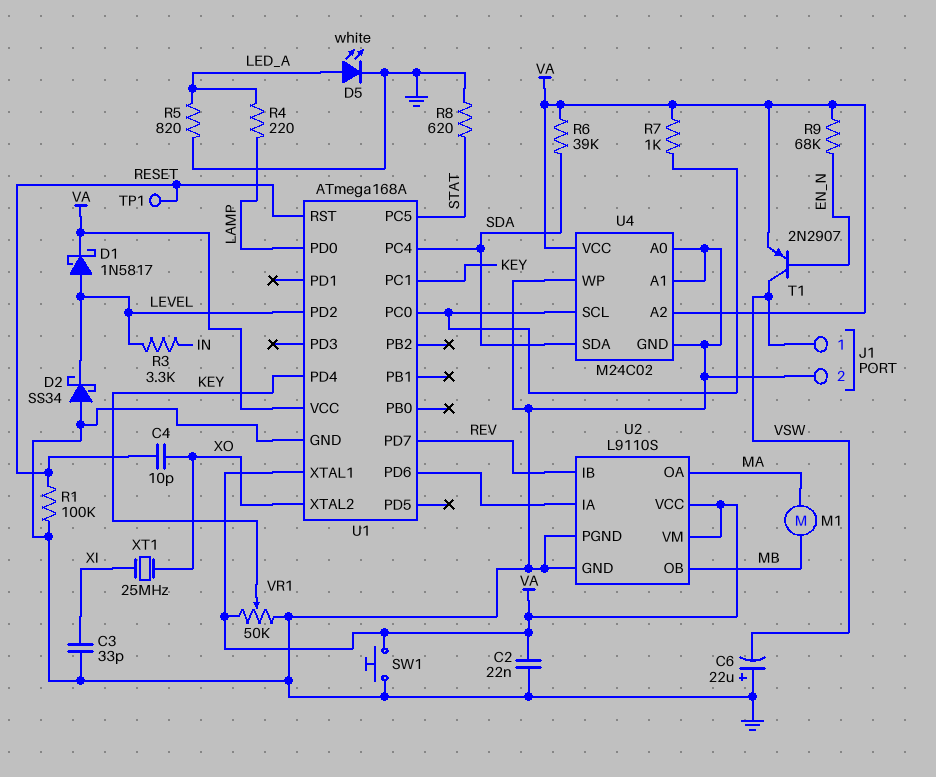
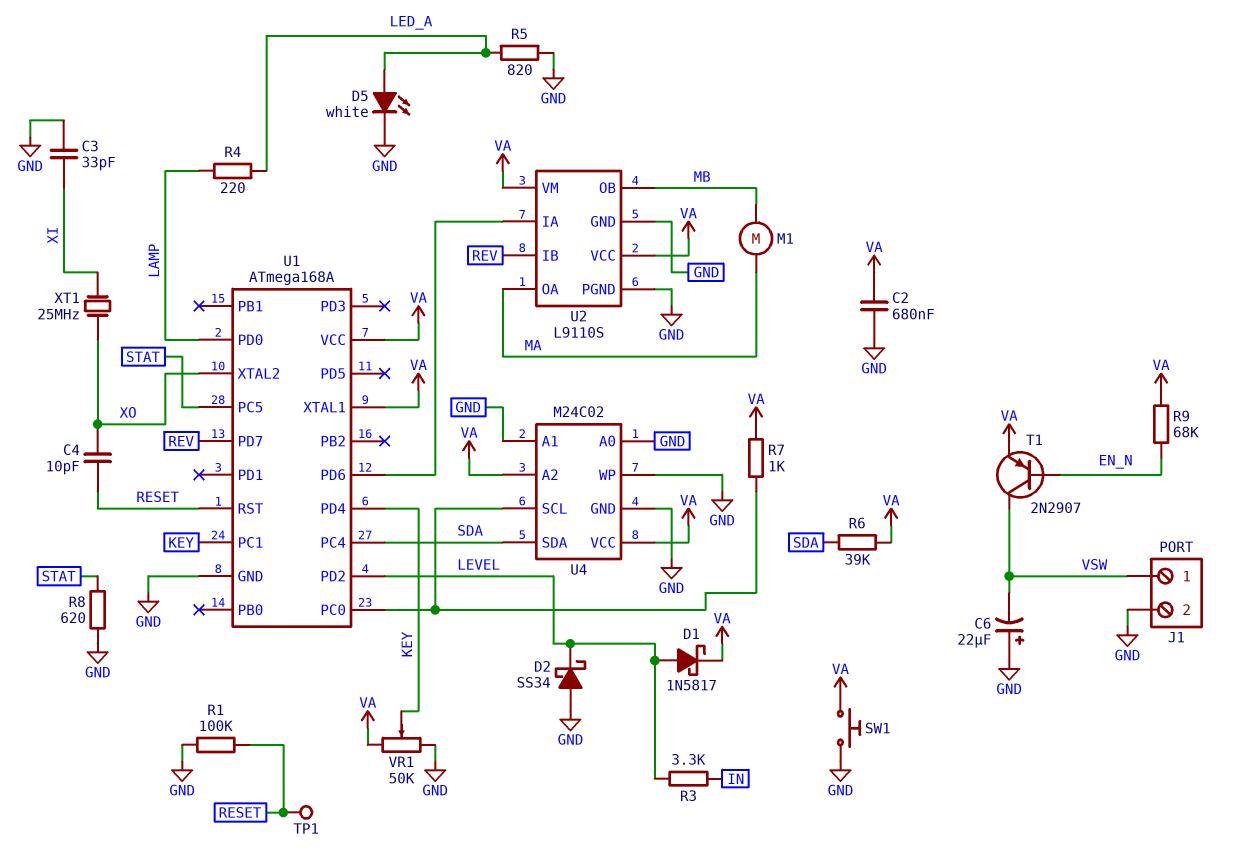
C2: 22nF (GND, VA) -> 680nF (GND, VA)

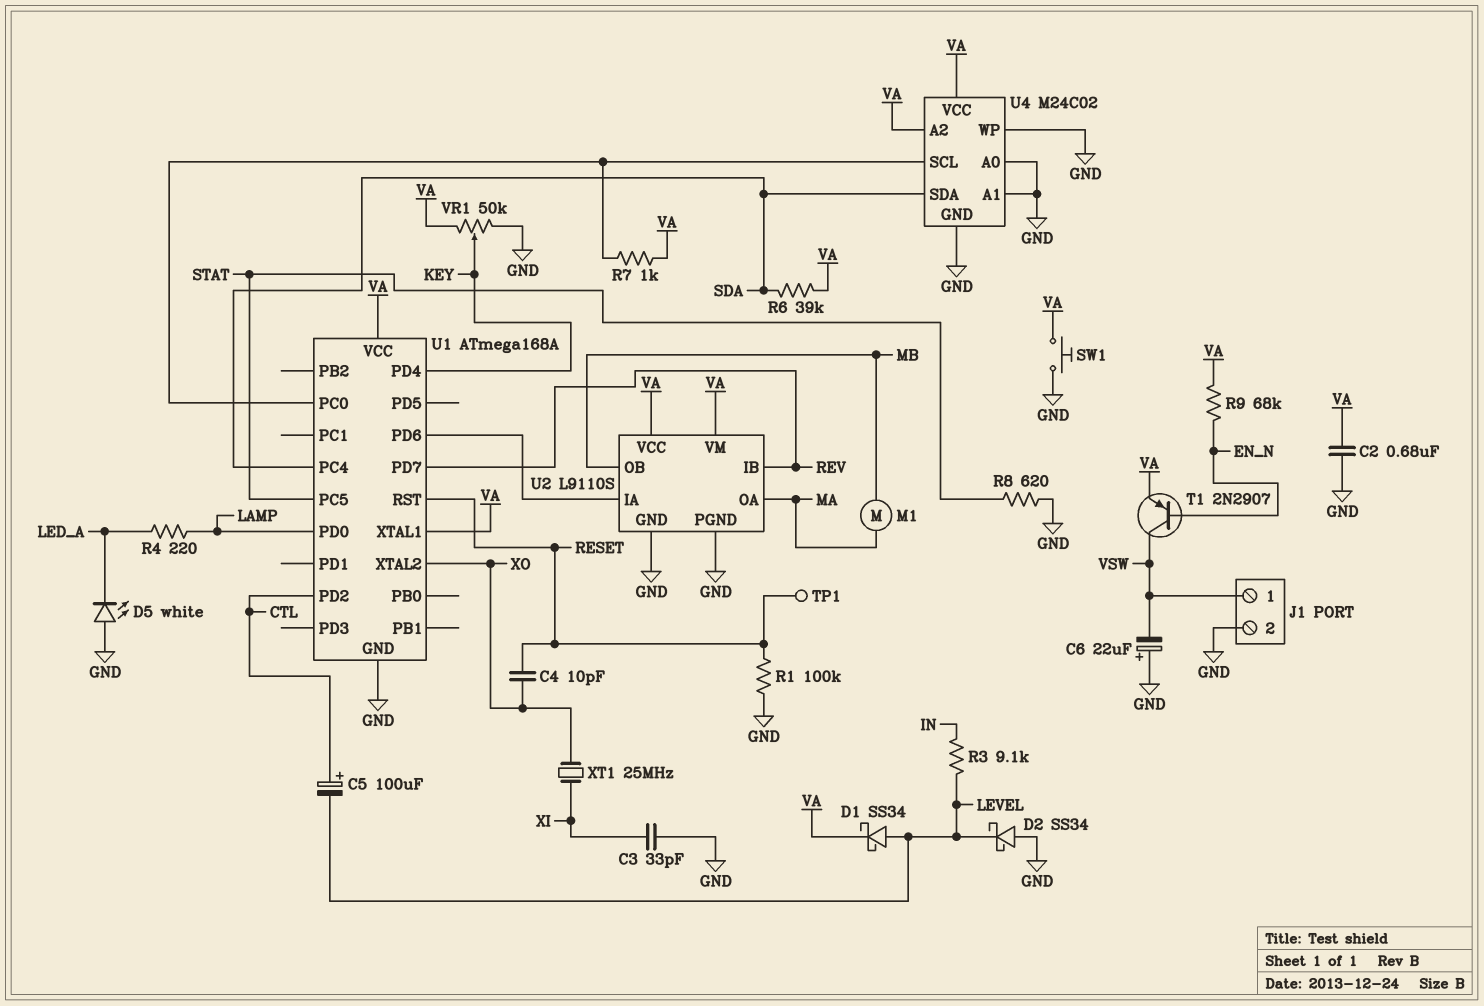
C5: none -> 100uF (plus CTL, minus LEVEL)
D1: schottky 1N5817 (A LEVEL, K VA) -> schottky SS34 (A LEVEL, K VA)
D5: LED white (A LED_A, K GND) -> LED white (A GND, K LED_A)
R3: 3.3k (IN, LEVEL) -> 9.1k (IN, LEVEL)
R5: 820 (GND, LED_A) -> none
U1 pin PC1: KEY -> none
U1 pin PD2: LEVEL -> CTL

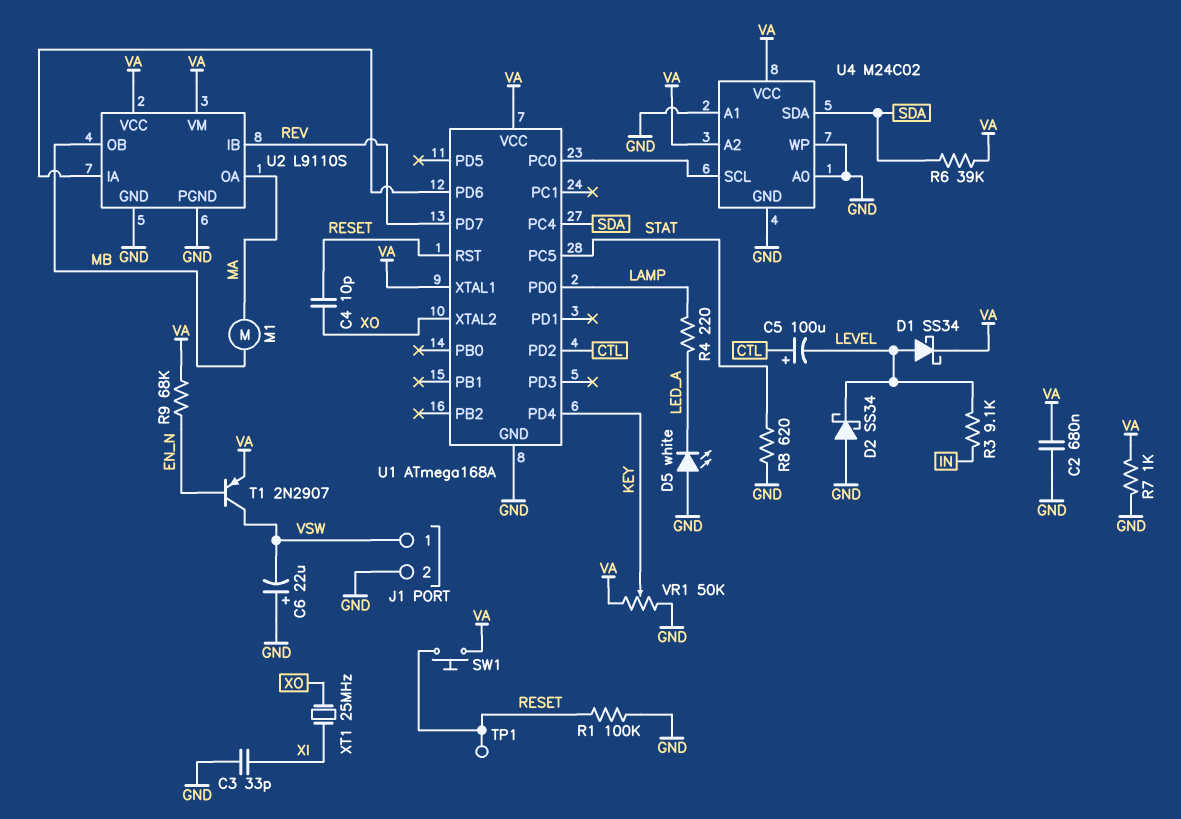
R7: 1k (U1/PC0, VA) -> 1k (GND, VA)
SW1: button (GND, VA) -> button (RESET, VA)

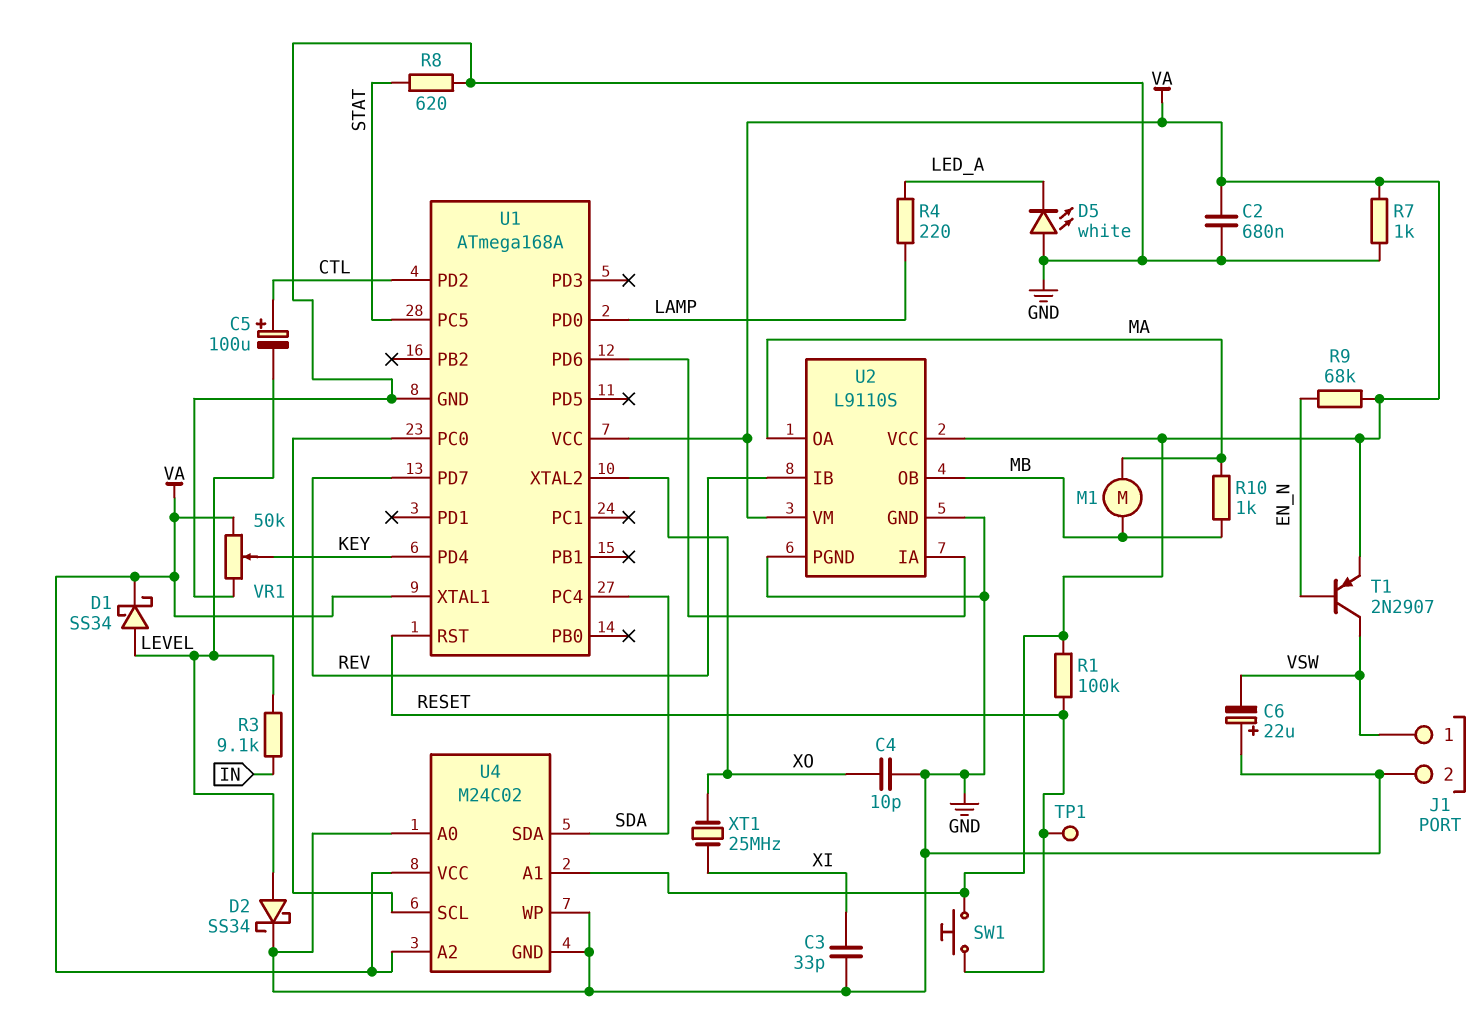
C4: 10pF (RESET, XO) -> 10pF (GND, XO)
D2: schottky SS34 (A GND, K LEVEL) -> schottky SS34 (A LEVEL, K GND)
R1: 100k (GND, RESET) -> 100k (RESET, VA)
R6: 39k (SDA, VA) -> none
R10: none -> 1k (MA, MB)
U4 pin A1: GND -> VA

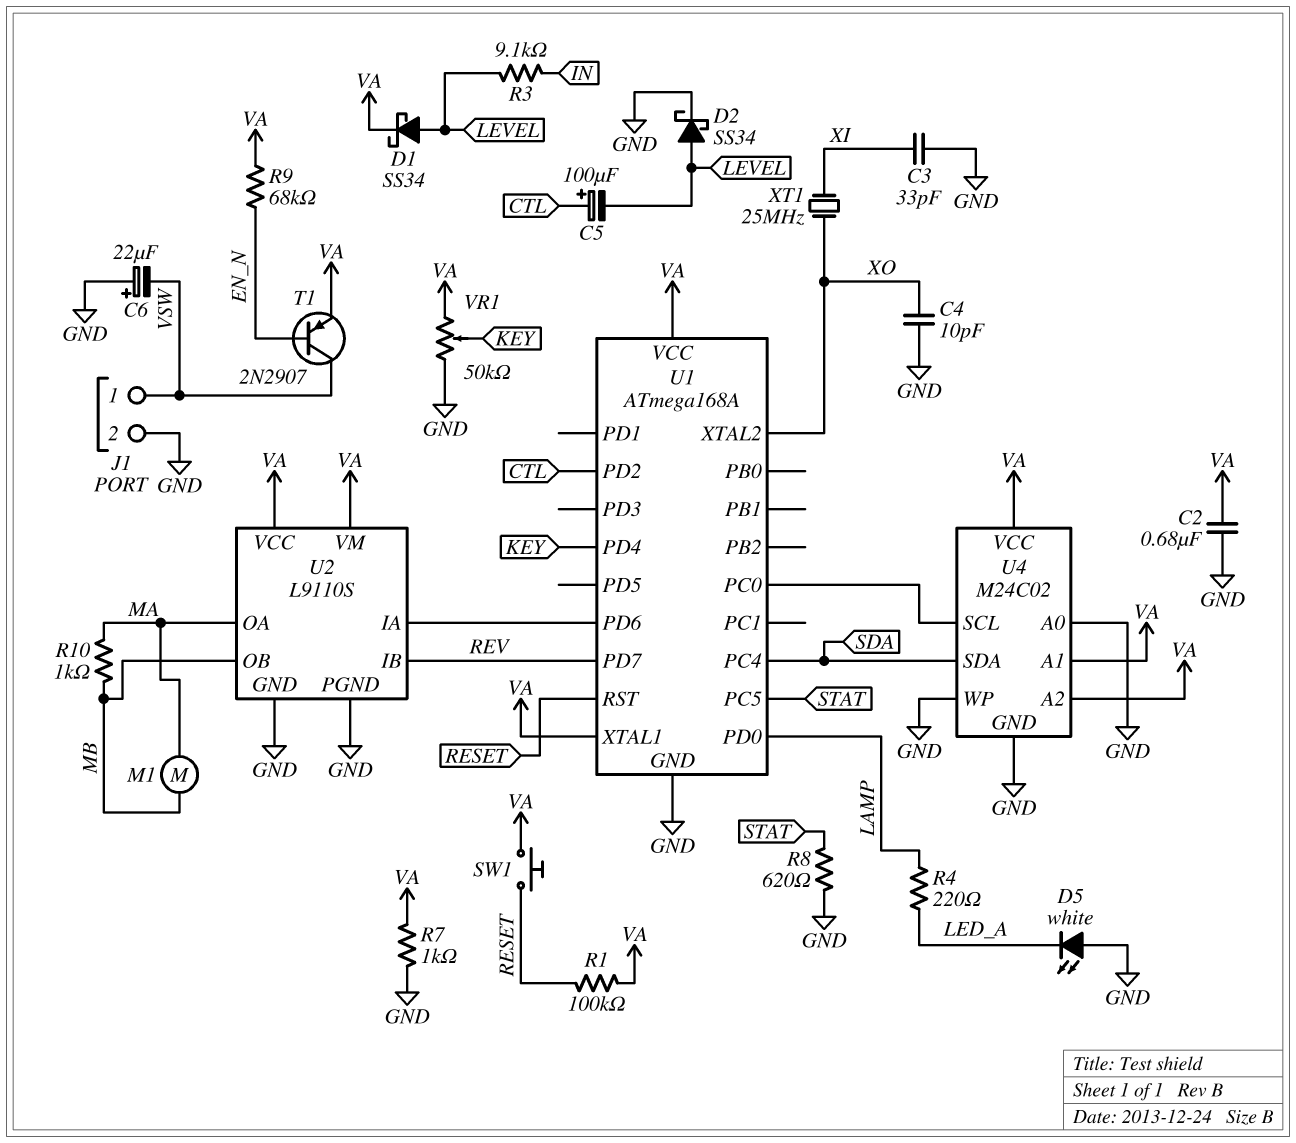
TP1: test point (RESET) -> none

